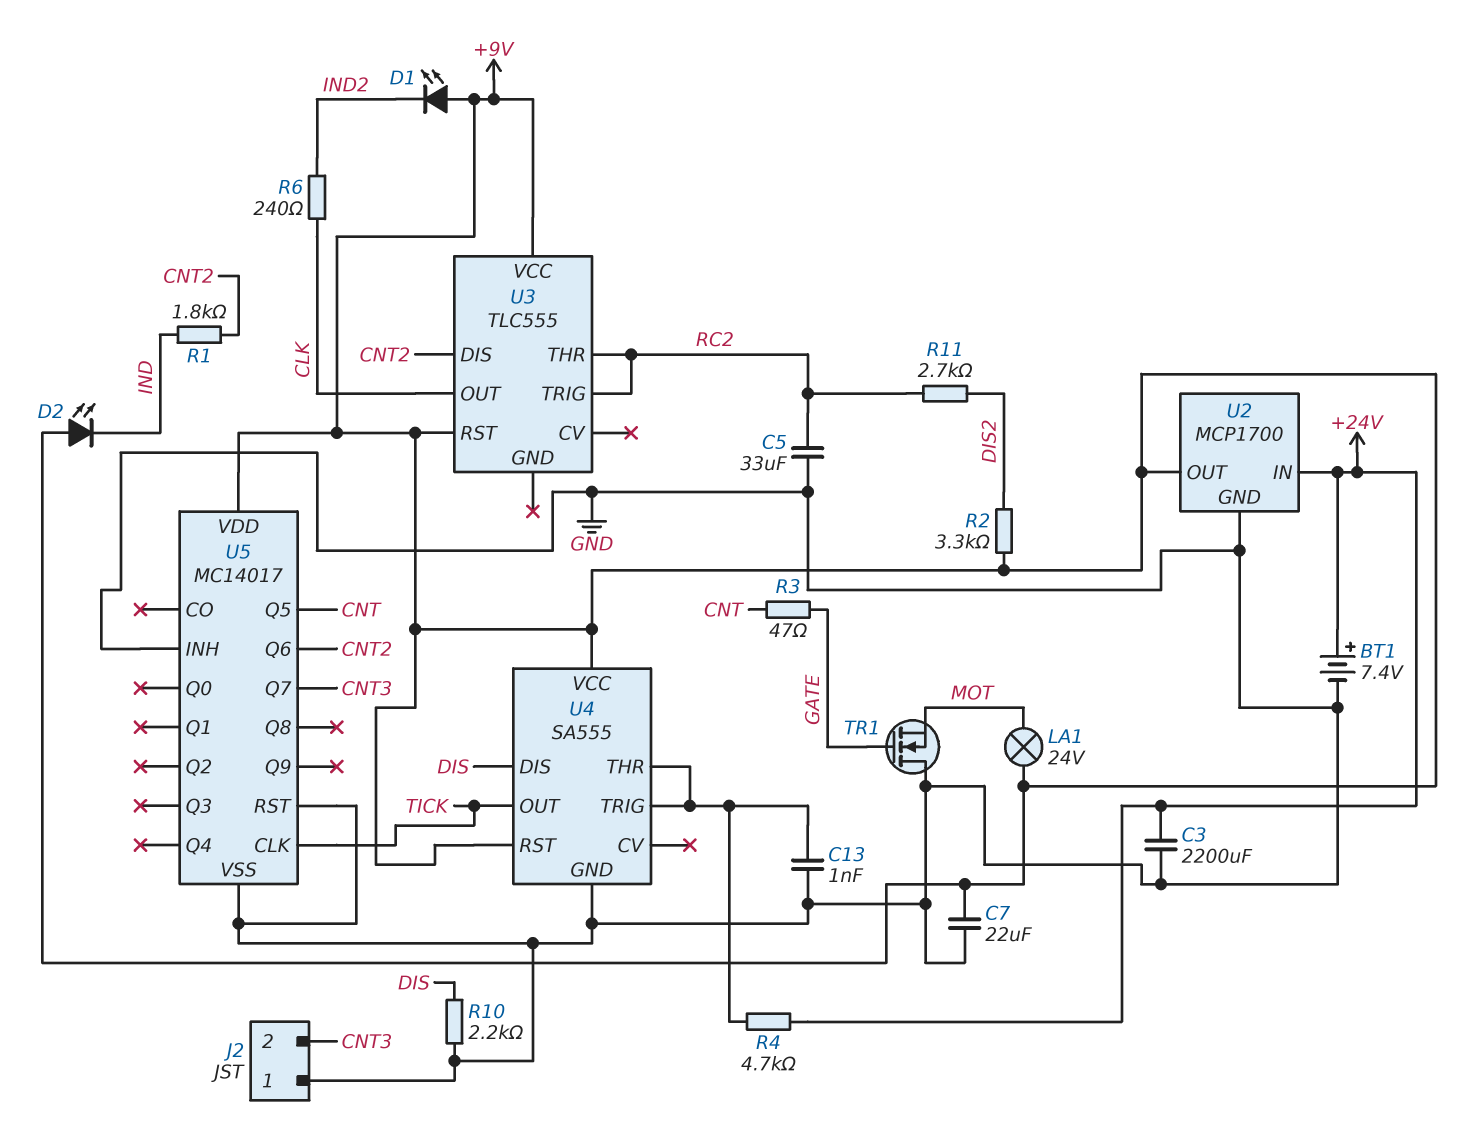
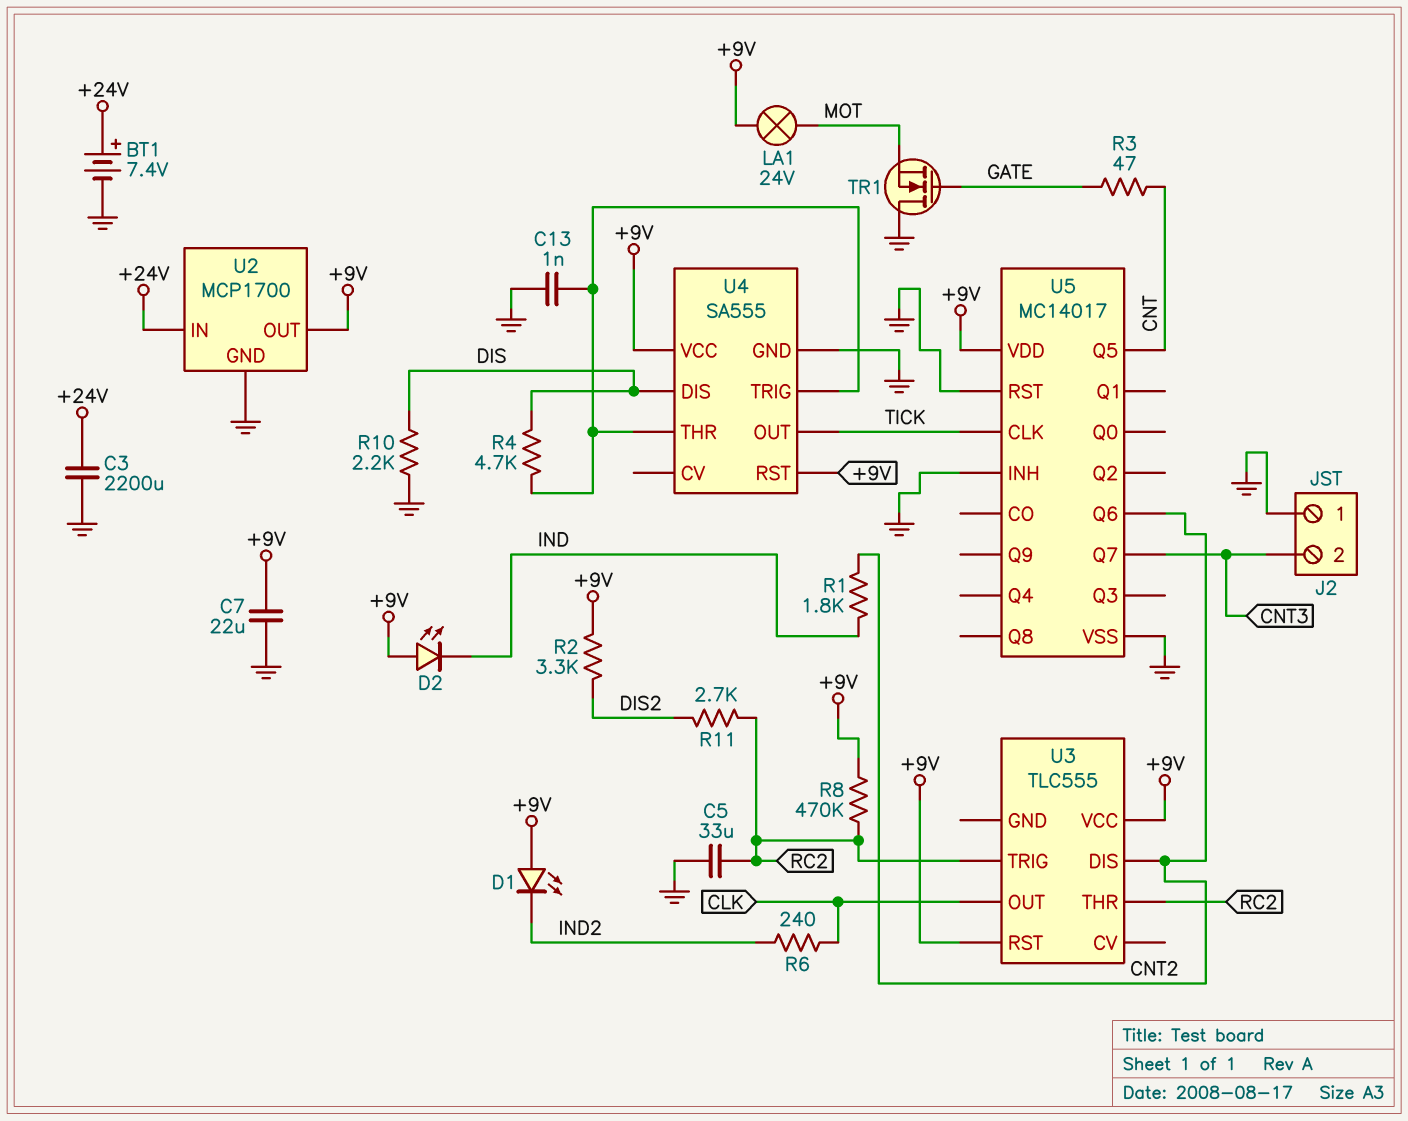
R4: 4.7k (+24V, U4/THR) -> 4.7k (DIS, U4/THR)
R8: none -> 470k (+9V, RC2)

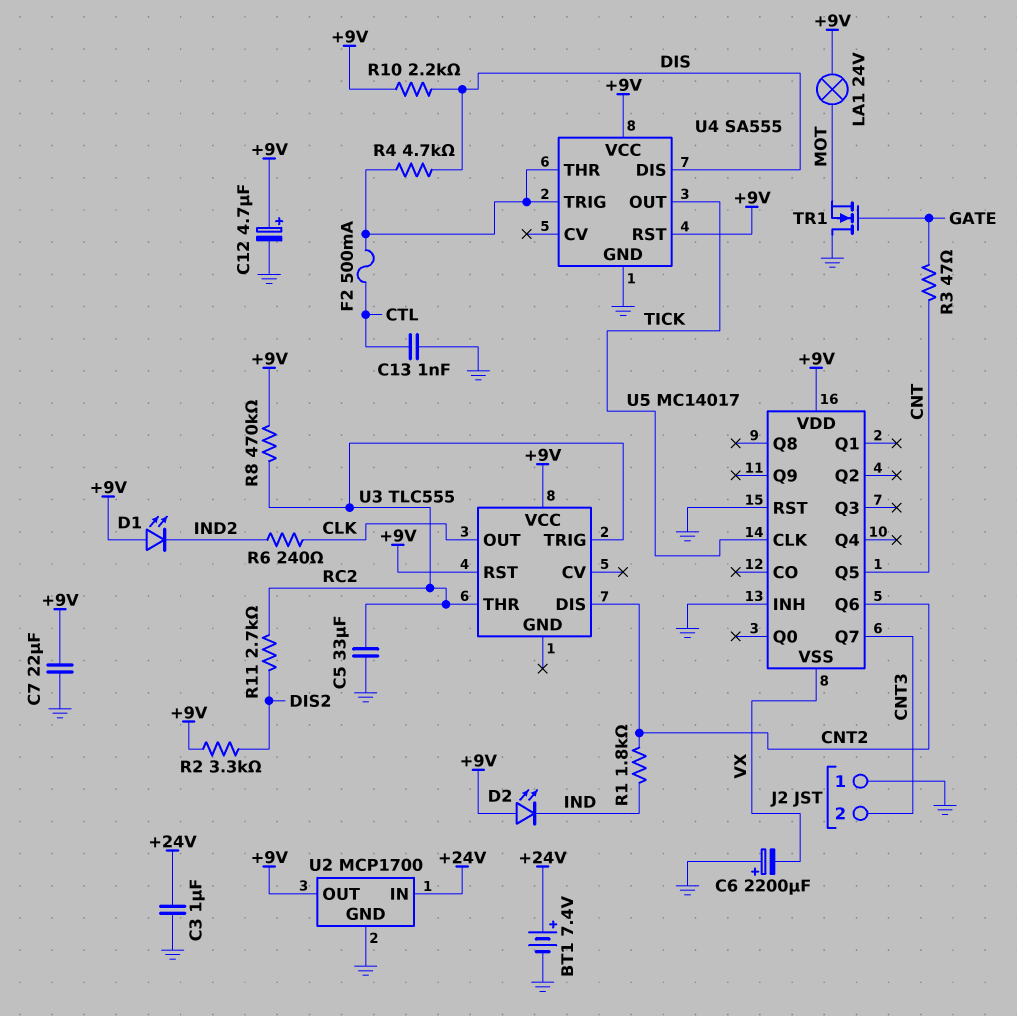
C3: 2200uF (+24V, GND) -> 1uF (+24V, GND)
C6: none -> 2200uF (plus GND, minus VX)
C12: none -> 4.7uF (plus +9V, minus GND)
C13: 1nF (GND, U4/THR) -> 1nF (CTL, GND)
F2: none -> 500mA (CTL, U4/THR)
R10: 2.2k (DIS, GND) -> 2.2k (+9V, DIS)
U5 pin VSS: GND -> VX

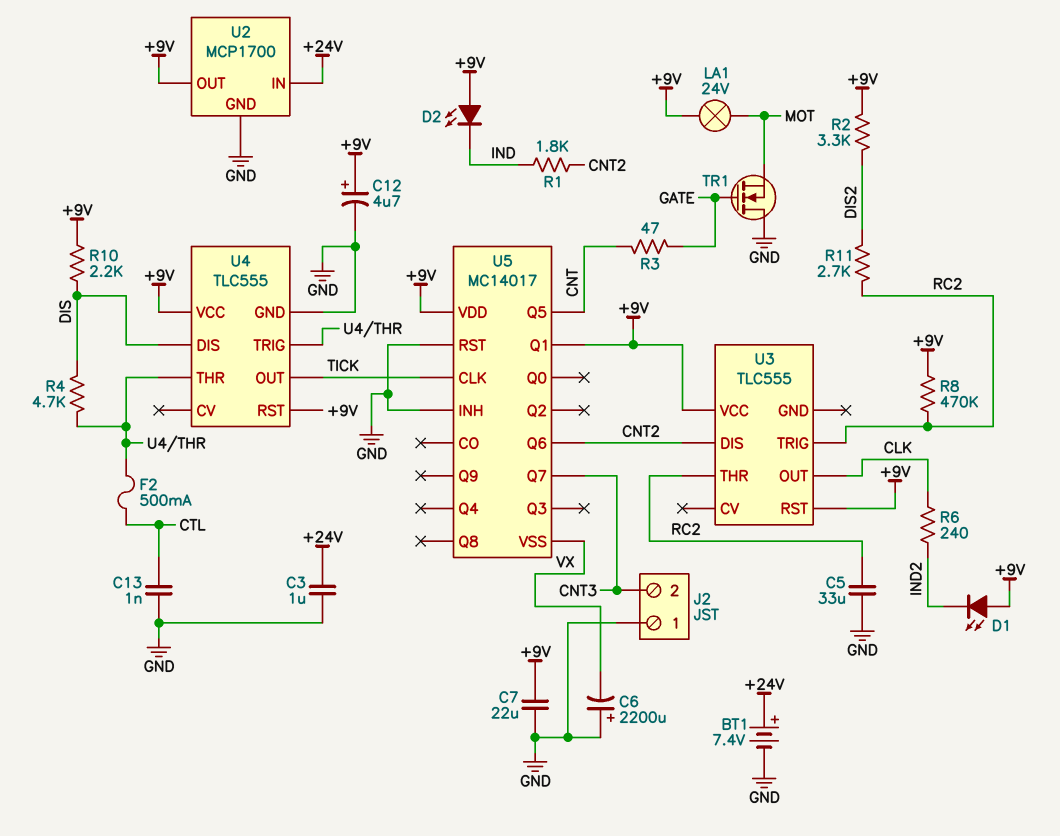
U4: SA555 -> TLC555
U5 pin Q1: none -> +9V

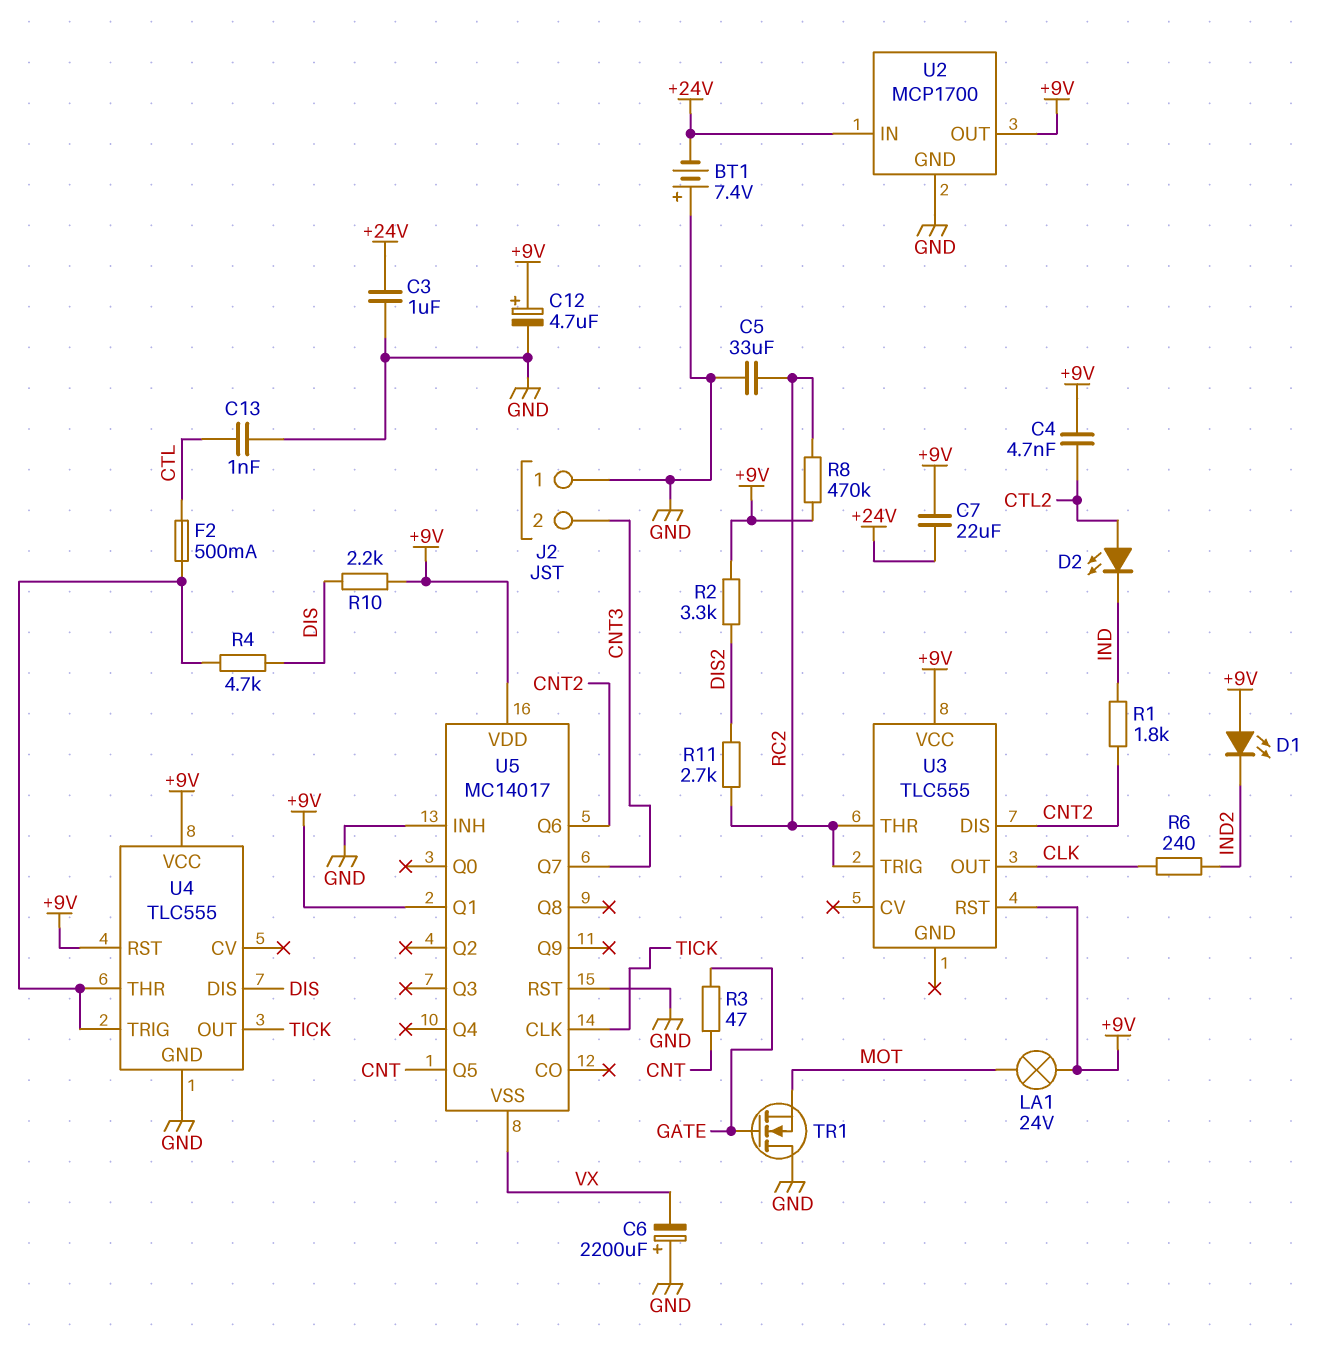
BT1: 7.4V (plus +24V, minus GND) -> 7.4V (plus GND, minus +24V)
C4: none -> 4.7nF (+9V, CTL2)
C7: 22uF (+9V, GND) -> 22uF (+9V, +24V)
D2: LED (A +9V, K IND) -> LED (A CTL2, K IND)

